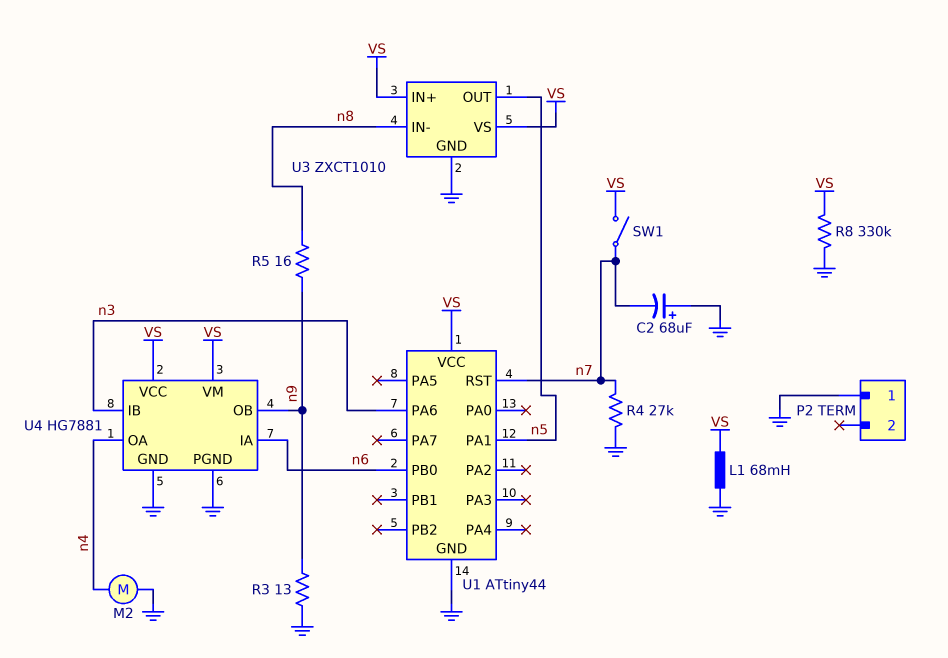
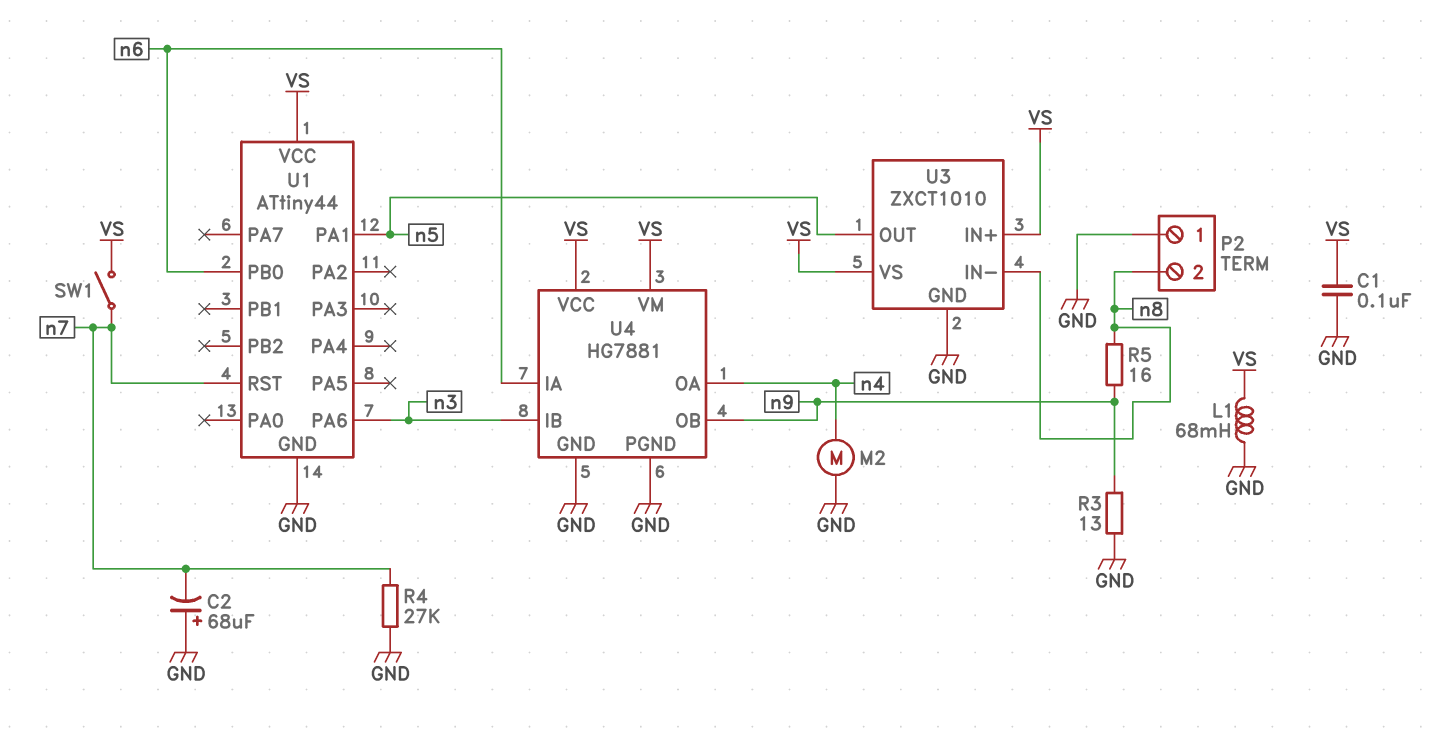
C1: none -> 100nF (GND, VS)
P2 pin 2: none -> n8
R8: 330k (GND, VS) -> none

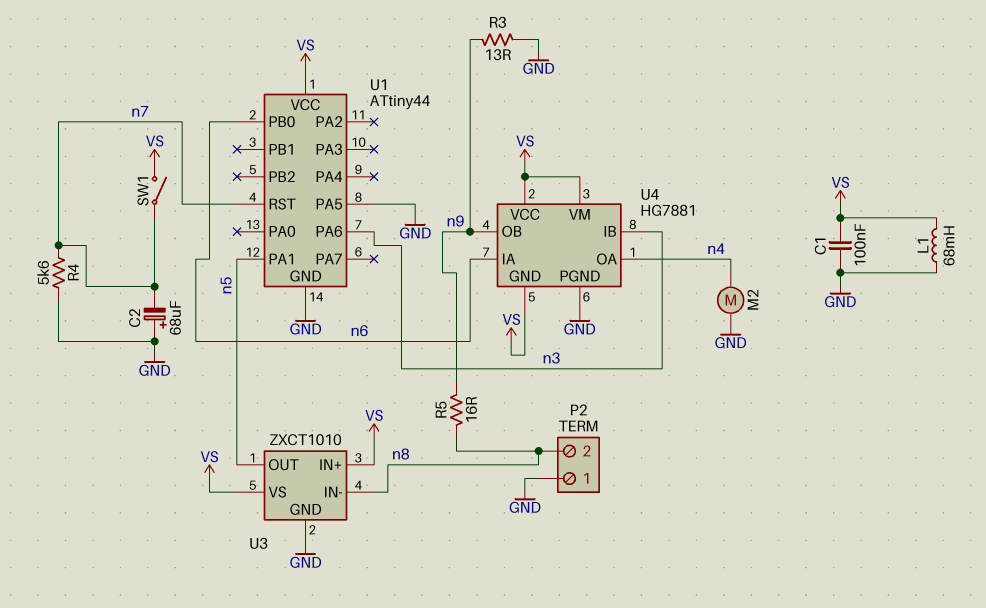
R4: 27k (GND, n7) -> 5.6k (GND, n7)
U1 pin PA5: none -> GND
U4 pin GND: GND -> VS

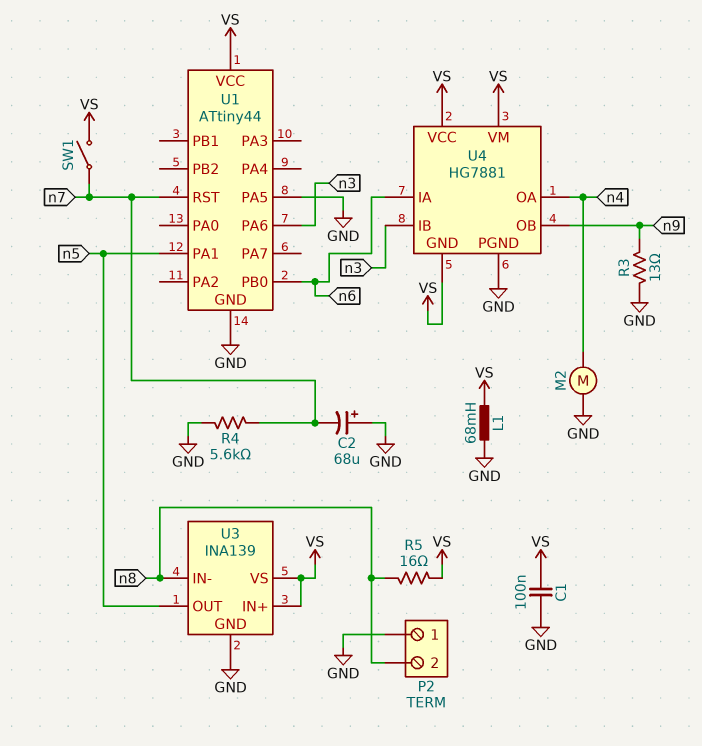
R5: 16 (n8, n9) -> 16 (VS, n8)
U3: ZXCT1010 -> INA139

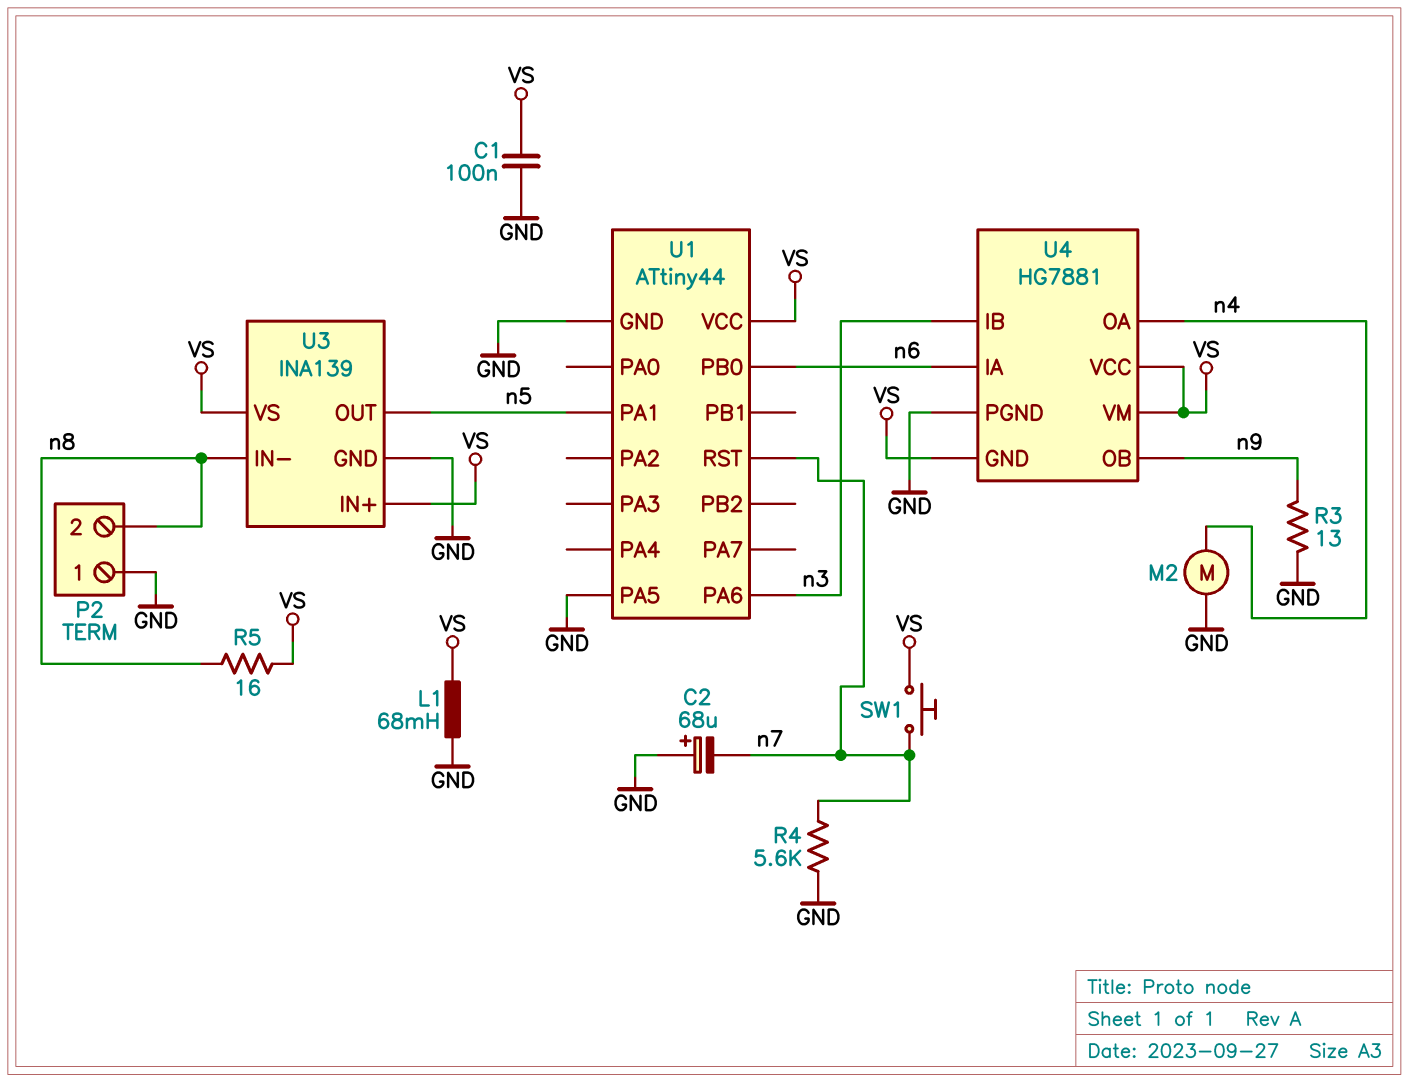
SW1: switch (VS, n7) -> button (VS, n7)

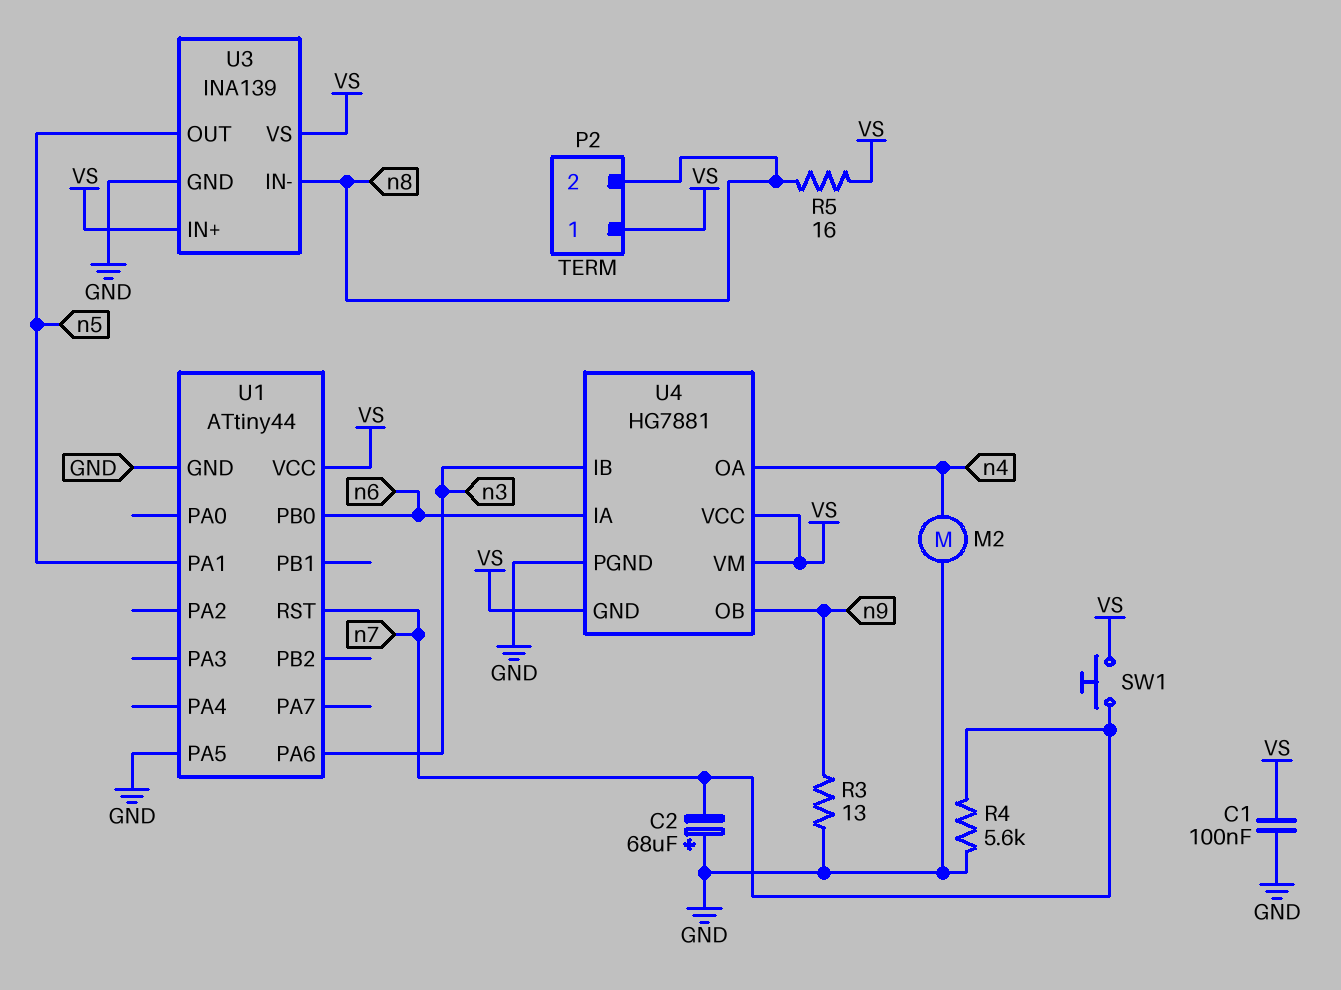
L1: 68mH (GND, VS) -> none
P2 pin 1: GND -> VS

